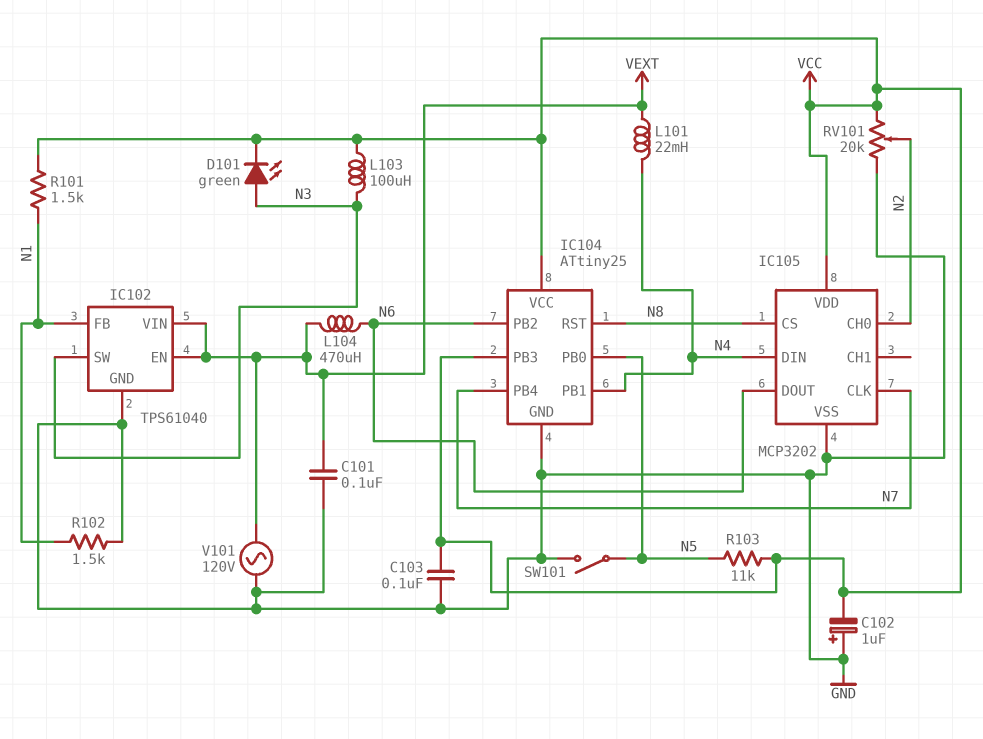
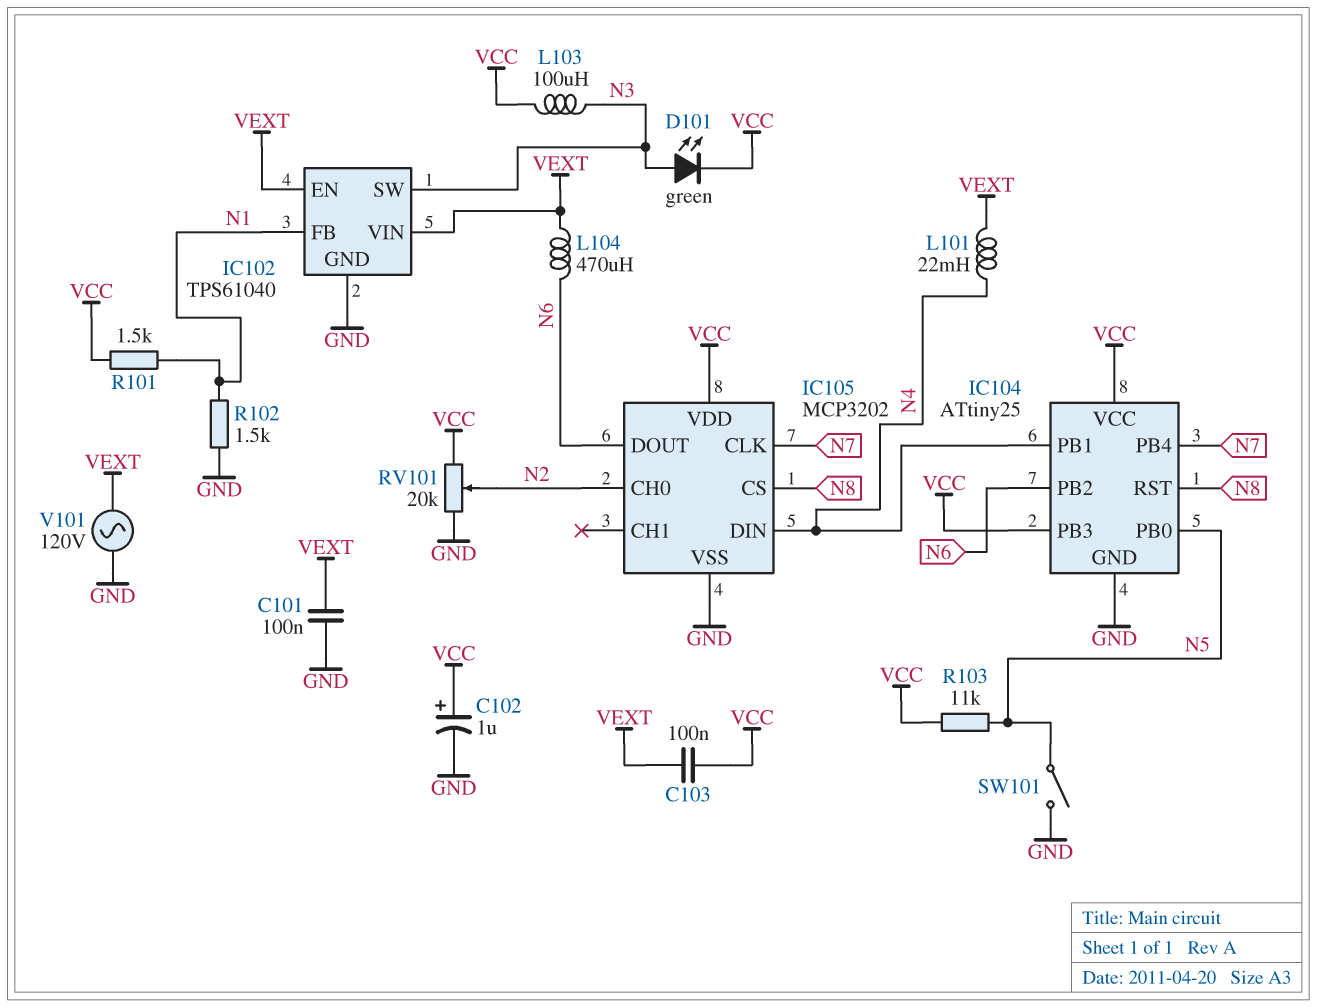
C102: 1uF (plus GND, minus VCC) -> 1uF (plus VCC, minus GND)
C103: 100nF (GND, VCC) -> 100nF (VCC, VEXT)

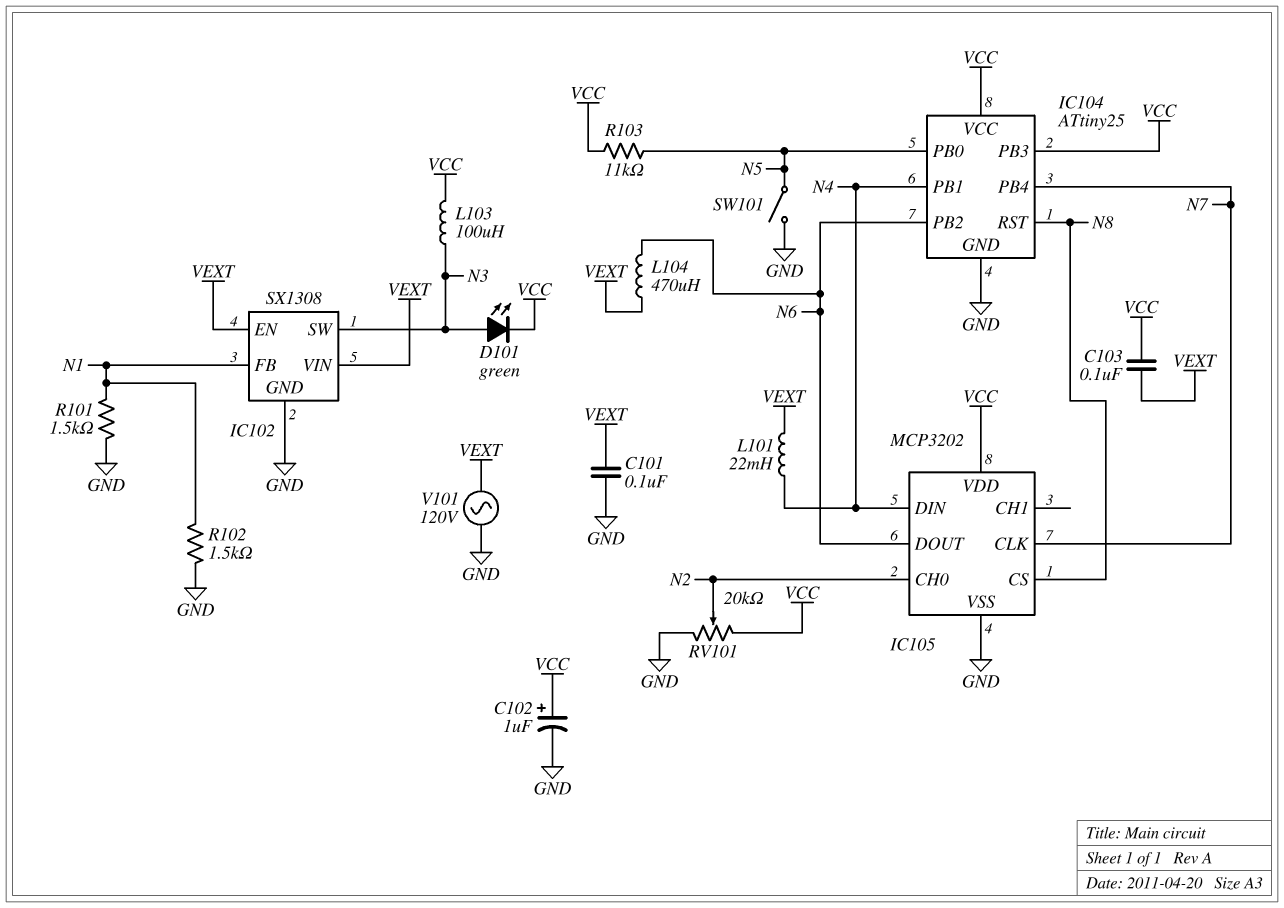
IC102: TPS61040 -> SX1308
R101: 1.5k (N1, VCC) -> 1.5k (GND, N1)

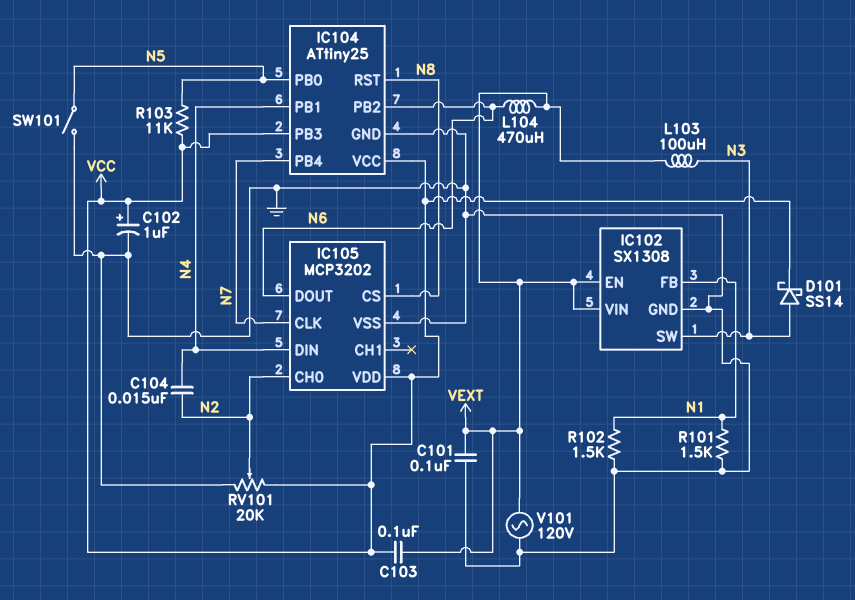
C104: none -> 15nF (N2, N4)
D101: LED green (A N3, K VCC) -> schottky SS14 (A N3, K VCC)
L101: 22mH (N4, VEXT) -> none
L103: 100uH (N3, VCC) -> 100uH (N3, VEXT)

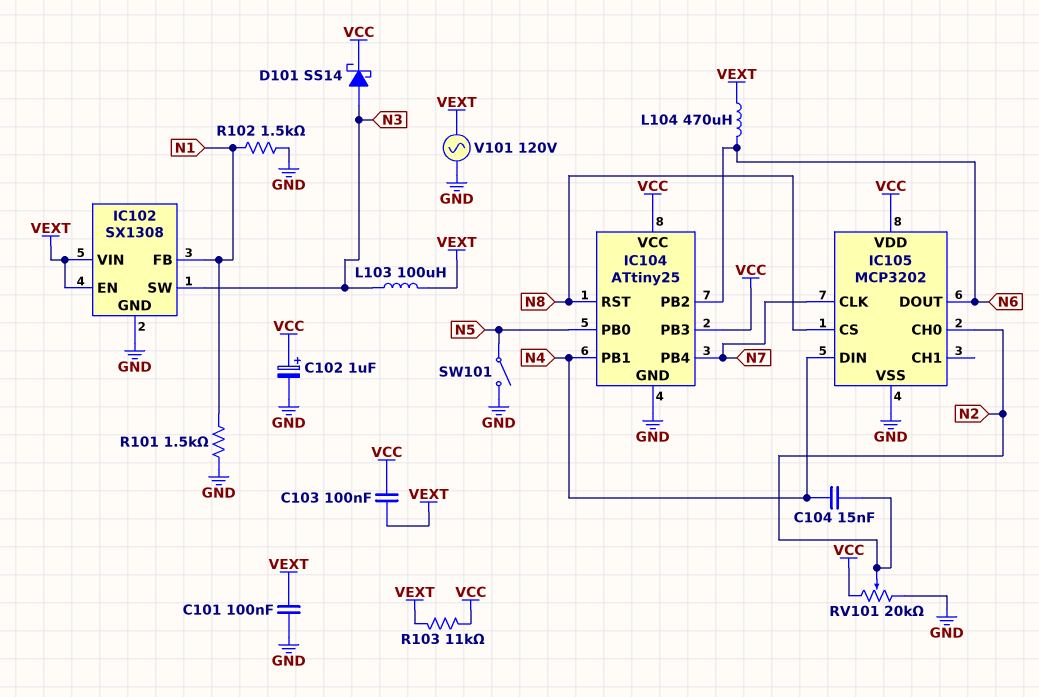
R103: 11k (N5, VCC) -> 11k (VCC, VEXT)

